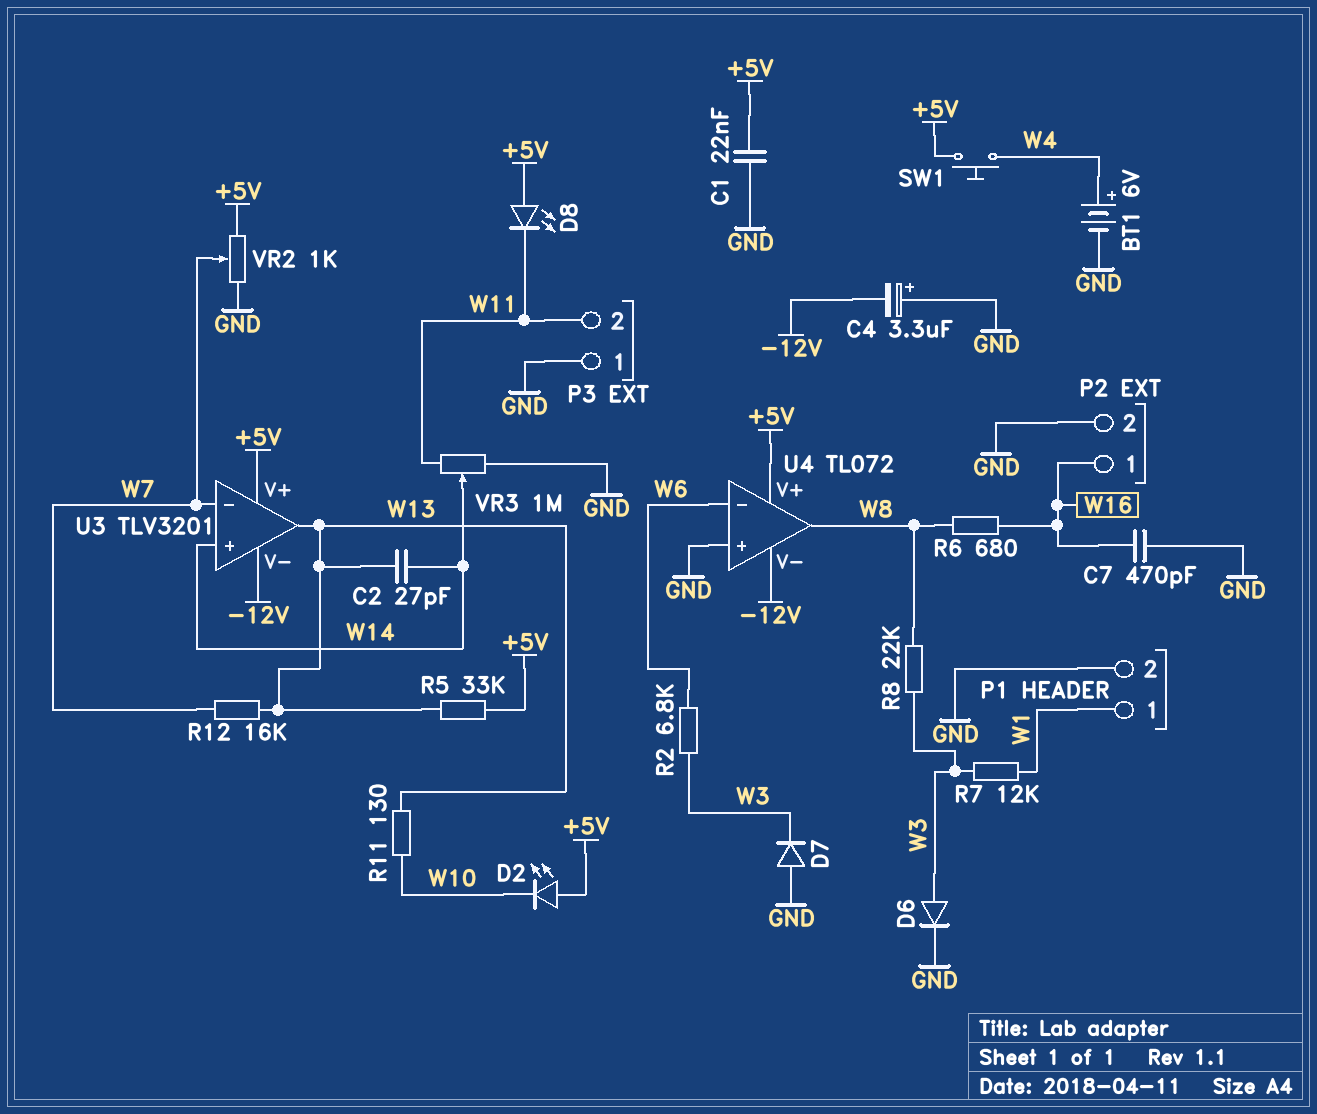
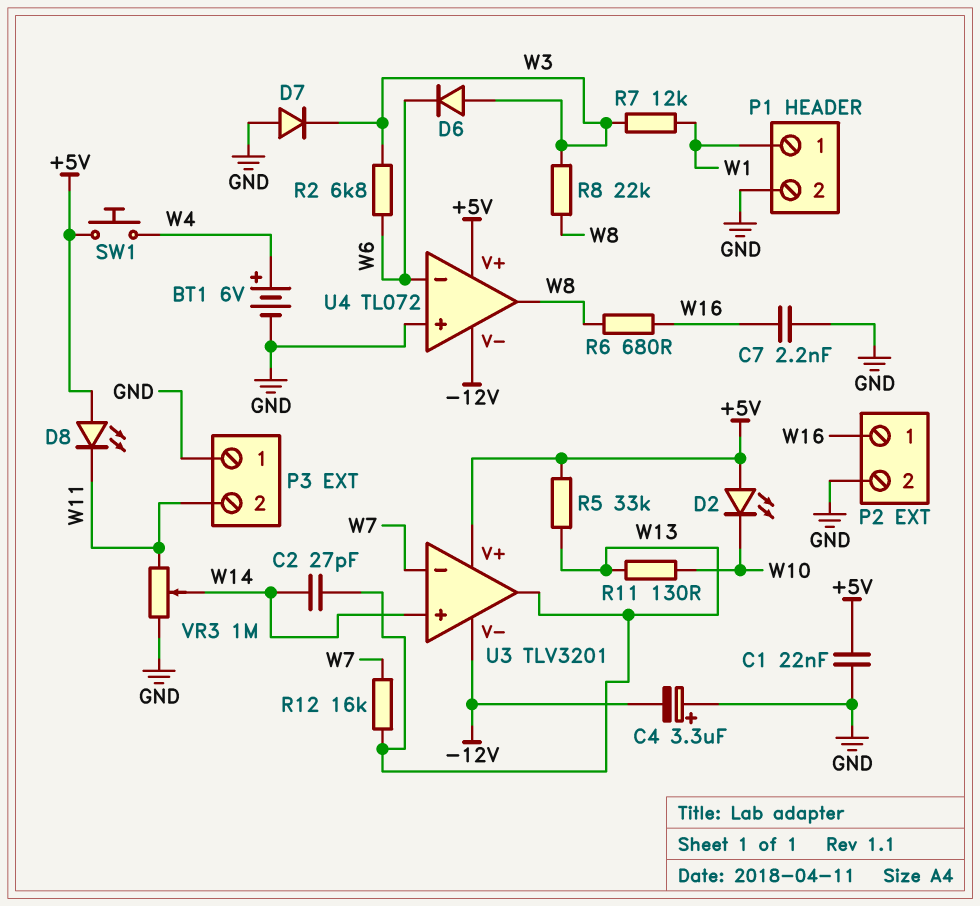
C7: 470pF (GND, W16) -> 2.2nF (GND, W16)
D6: diode (A W3, K GND) -> diode (A W3, K W6)
VR2: 1k (+5V, GND, wiper W7) -> none

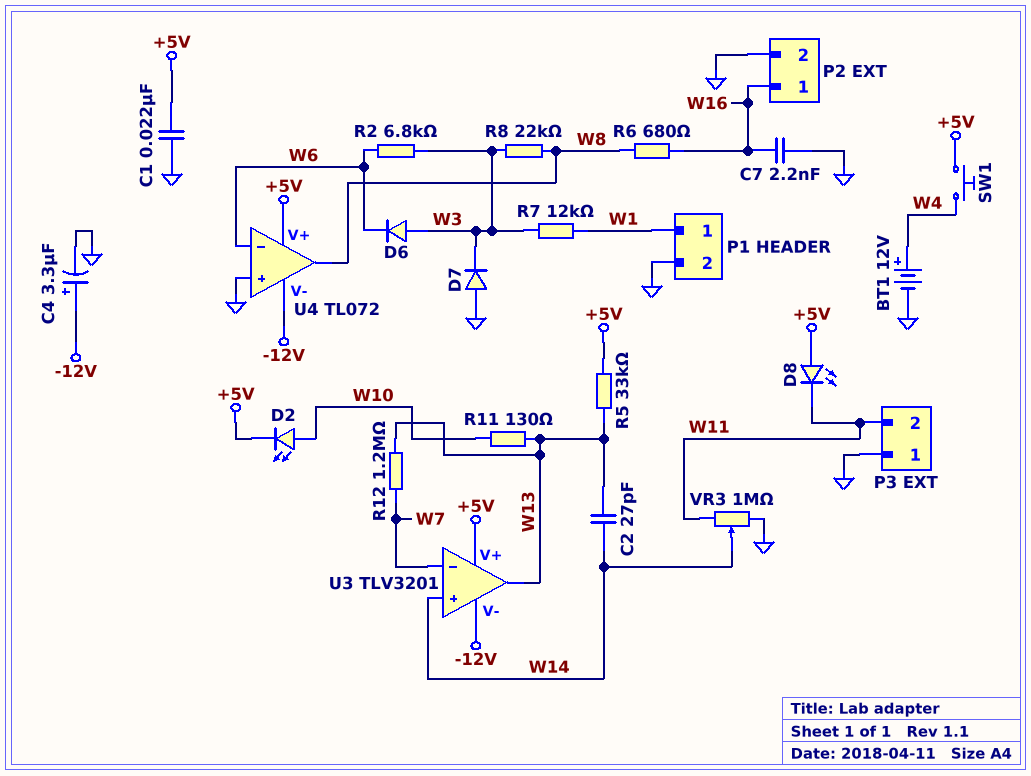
BT1: 6V (plus W4, minus GND) -> 12V (plus W4, minus GND)
C4: 3.3uF (plus GND, minus -12V) -> 3.3uF (plus -12V, minus GND)
D2: LED (A +5V, K W10) -> LED (A W10, K +5V)
R12: 16k (W7, W13) -> 1.2M (W7, W13)

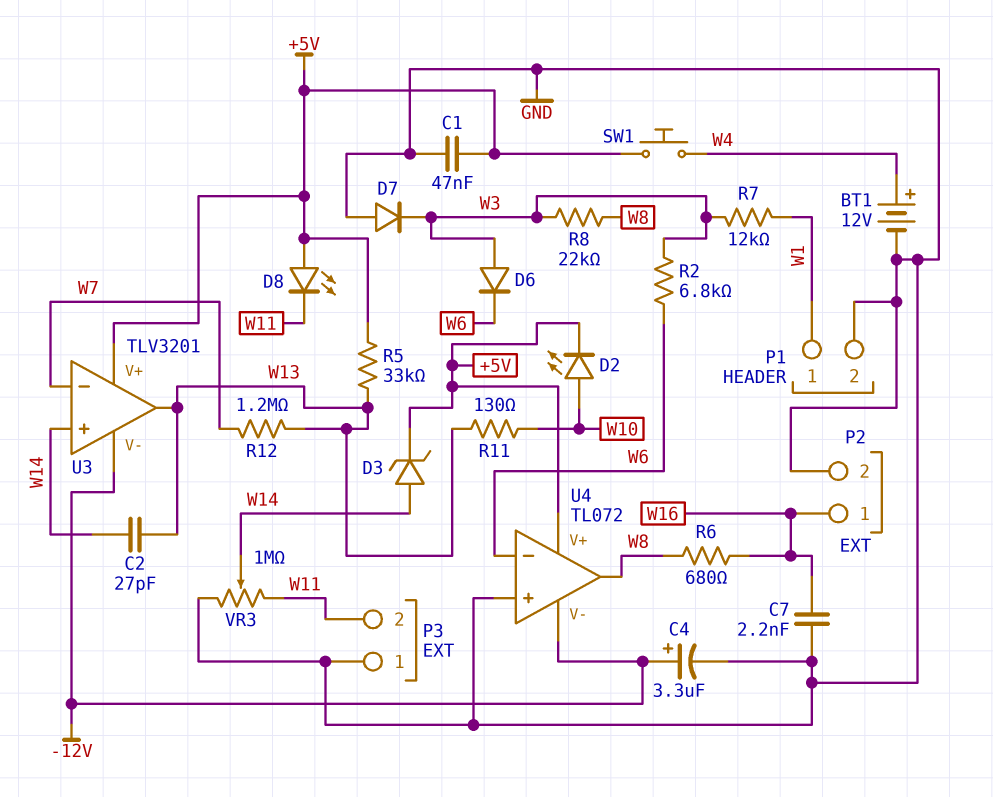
C1: 22nF (+5V, GND) -> 47nF (+5V, GND)
D3: none -> zener (A W14, K +5V)

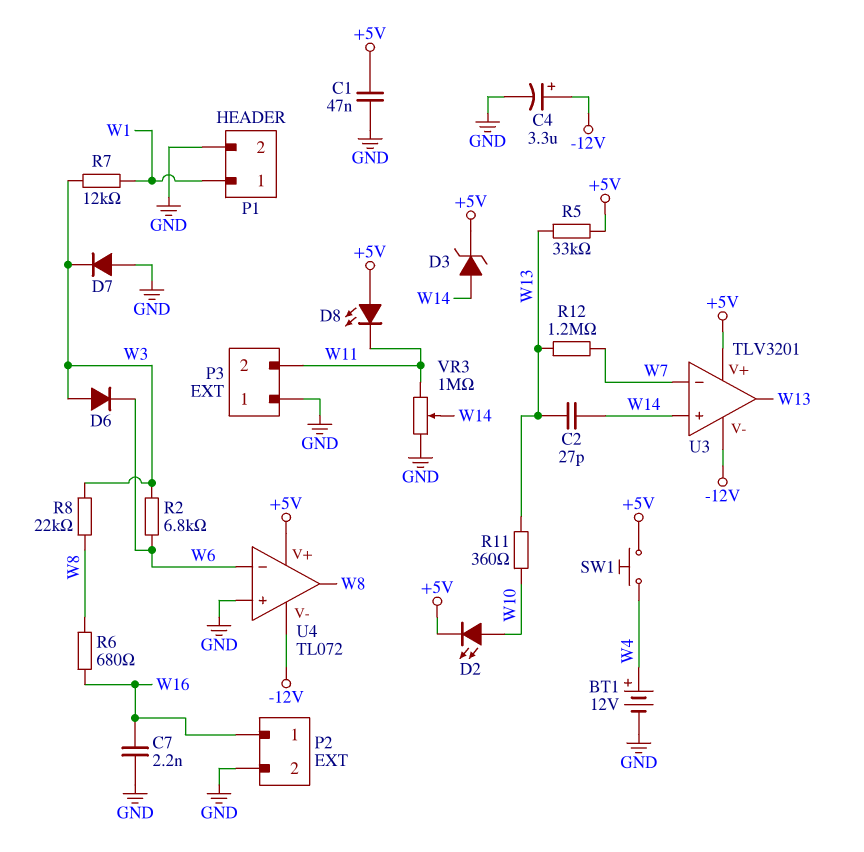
R11: 130 (W10, W13) -> 360 (W10, W13)

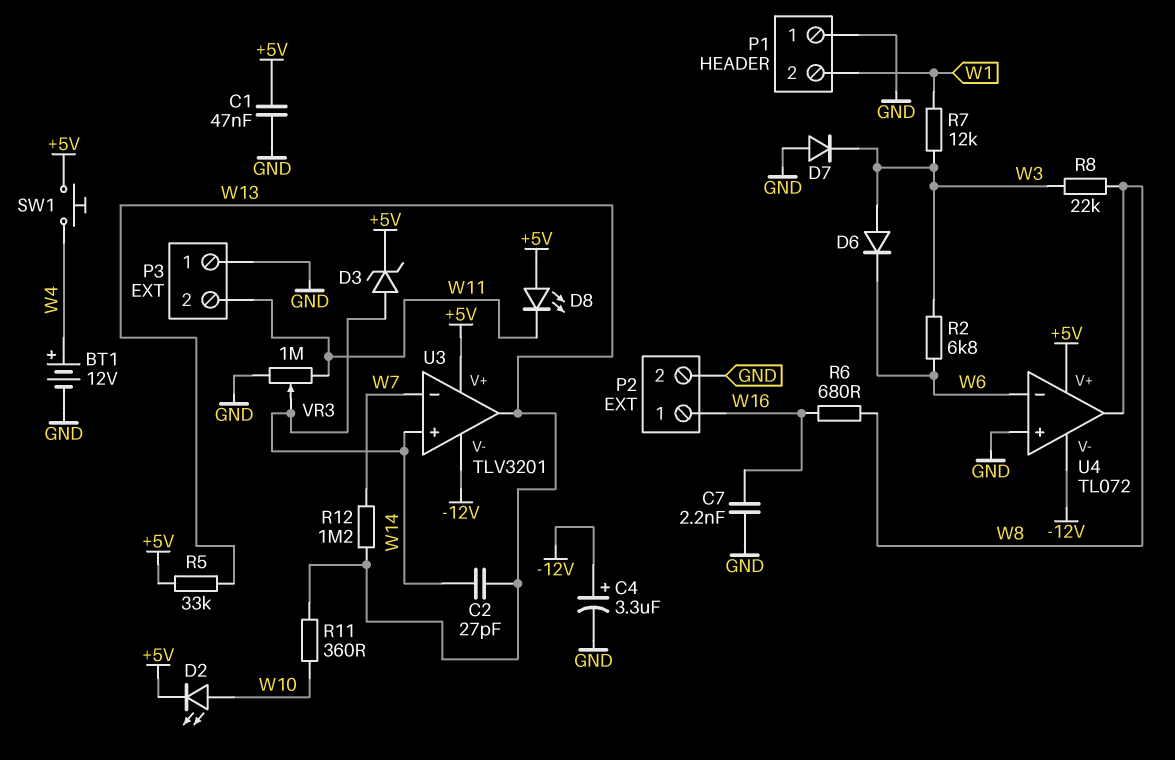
P1 pin 1: W1 -> GND
P1 pin 2: GND -> W1

